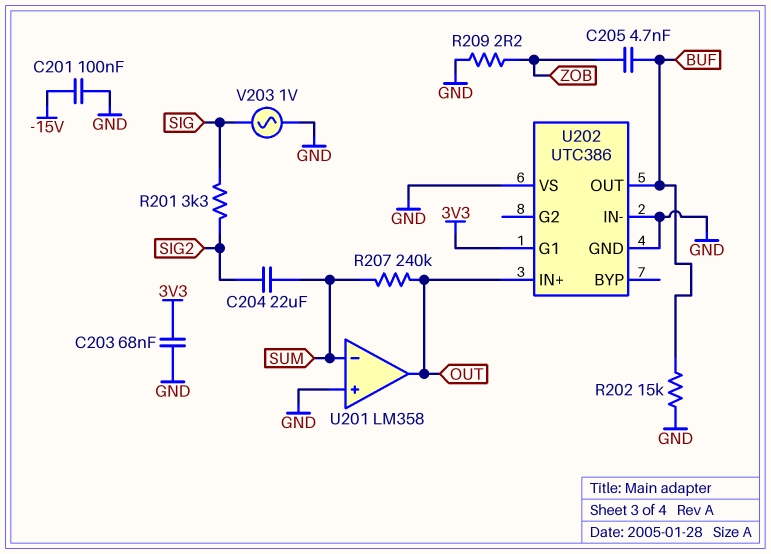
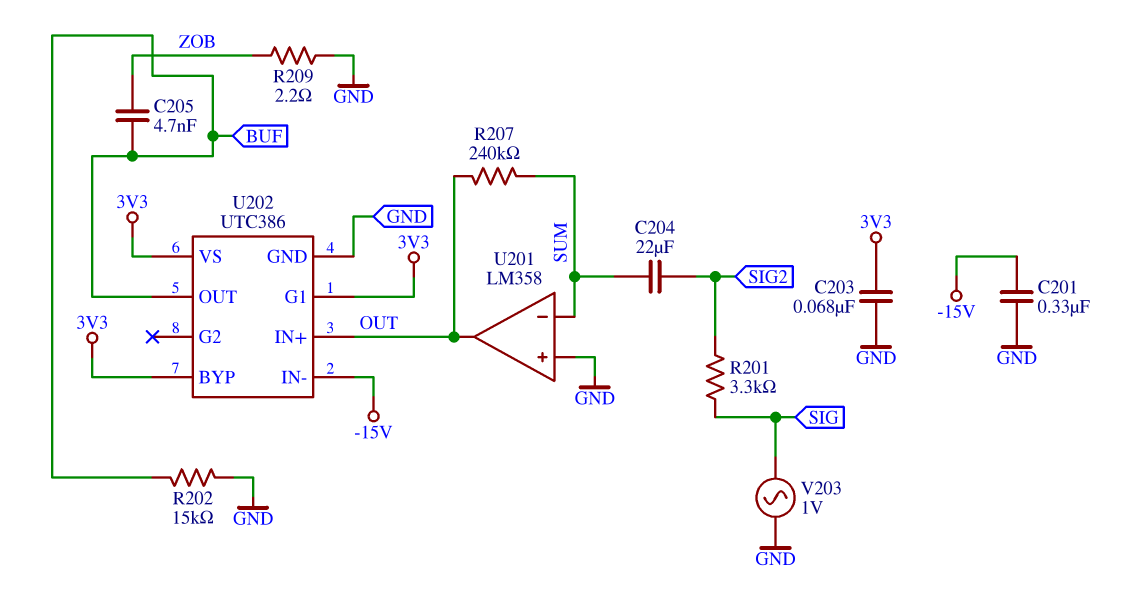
C201: 100nF (-15V, GND) -> 330nF (-15V, GND)
U202 pin BYP: none -> 3V3
U202 pin IN-: GND -> -15V
U202 pin VS: GND -> 3V3

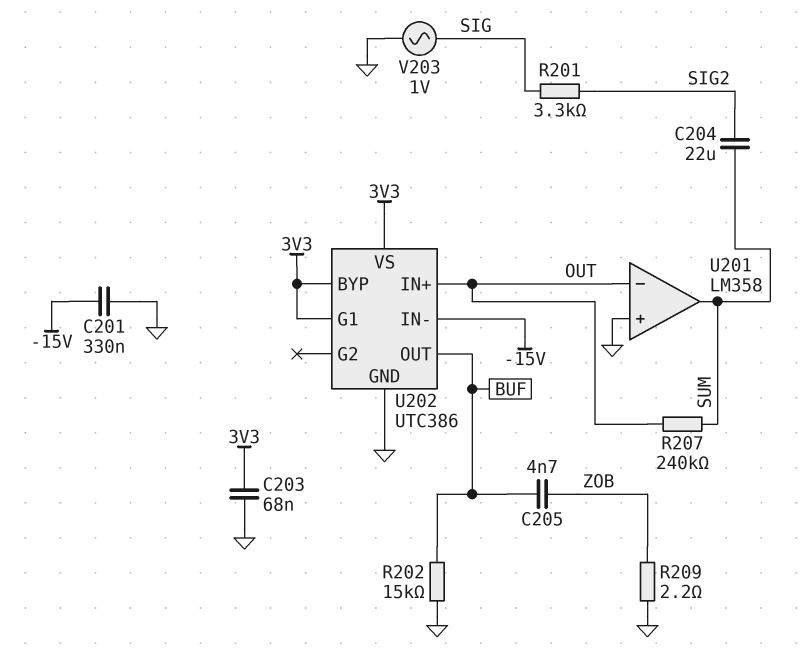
U201 pin in-: SUM -> OUT
U201 pin out: OUT -> SUM

